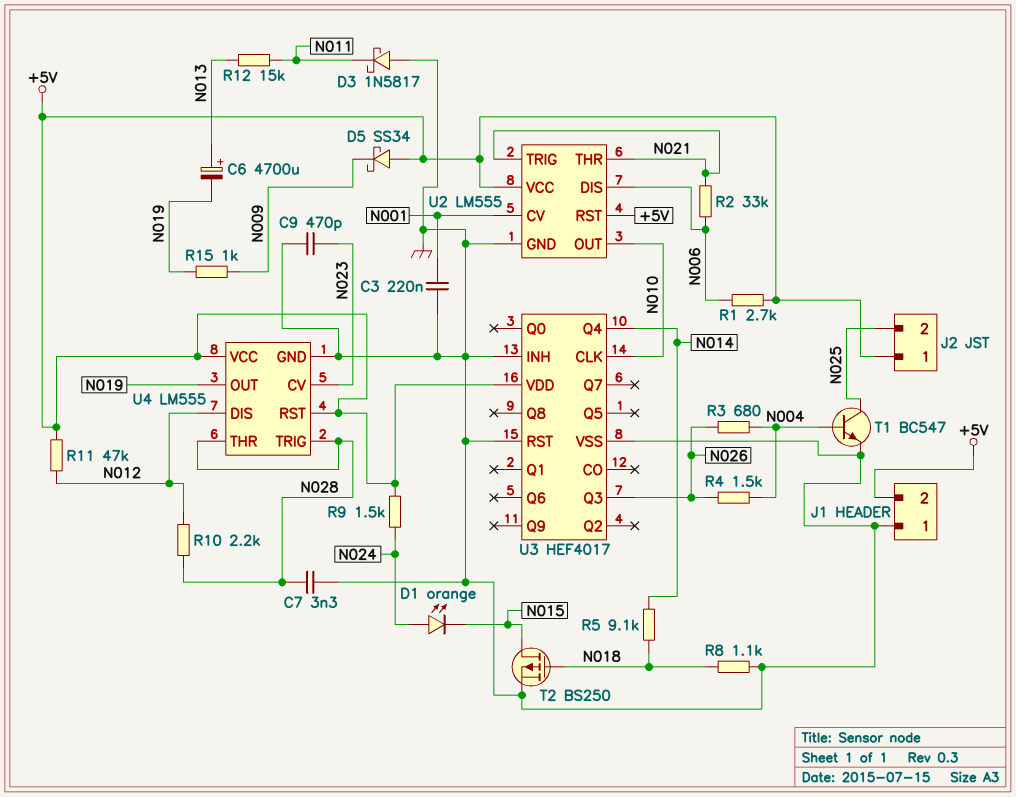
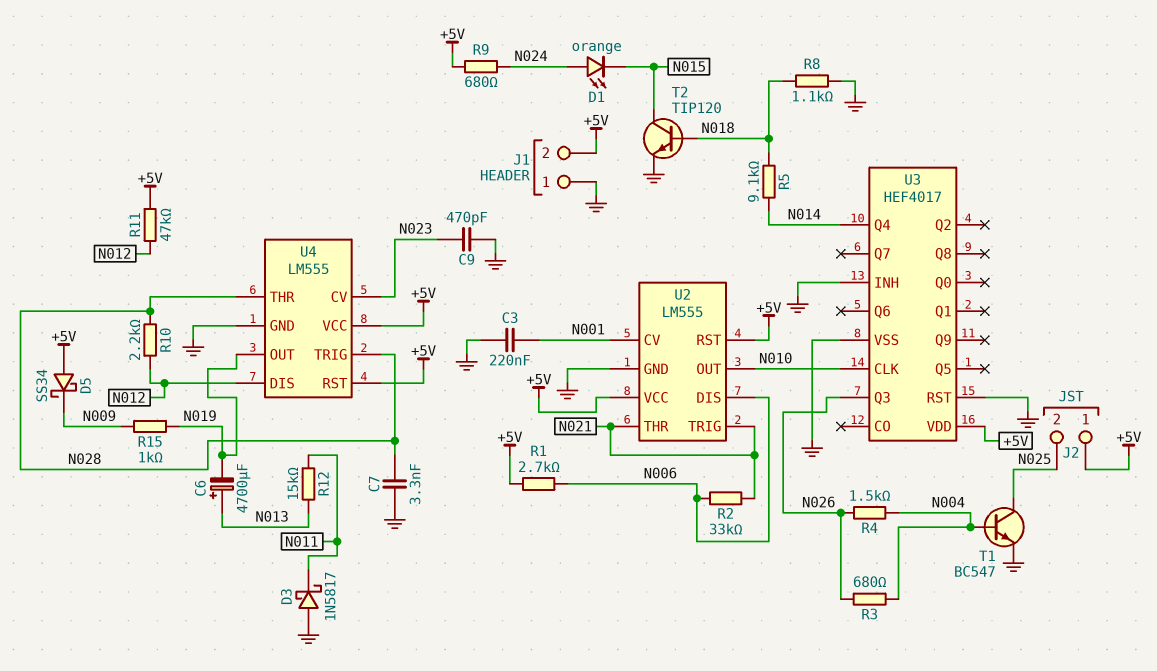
R9: 1.5k (+5V, N024) -> 680 (+5V, N024)
T2: PMOS BS250 (G N018, D N015, S GND) -> NPN TIP120 (B N018, C N015, E GND)

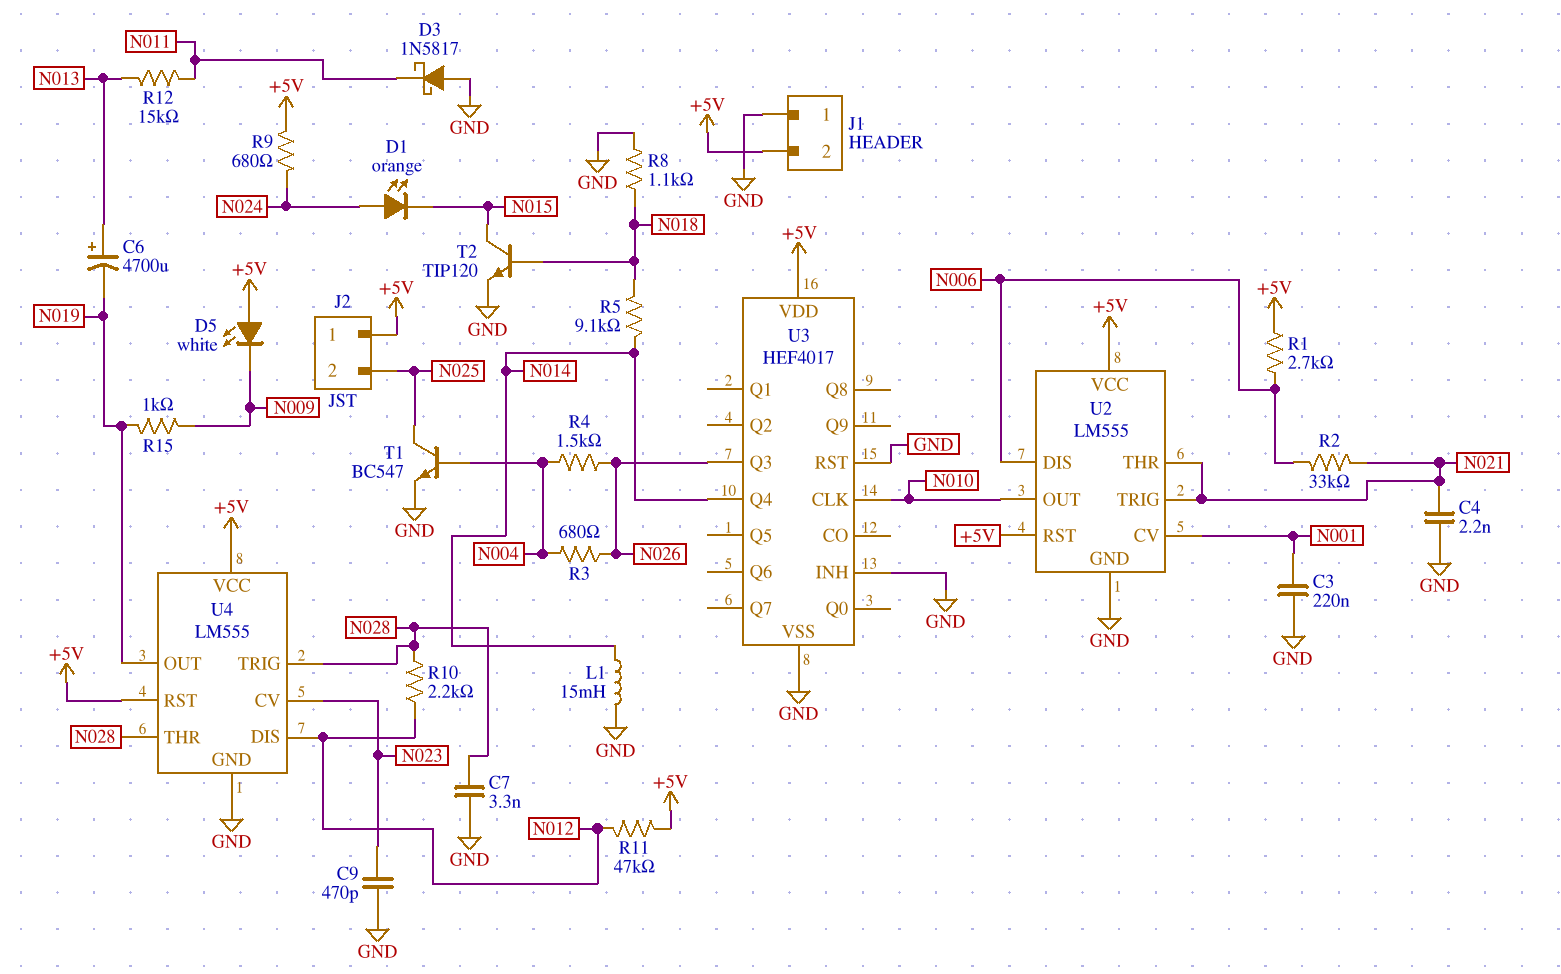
C4: none -> 2.2nF (GND, N021)
D5: schottky SS34 (A +5V, K N009) -> LED white (A +5V, K N009)
L1: none -> 15mH (GND, N014)

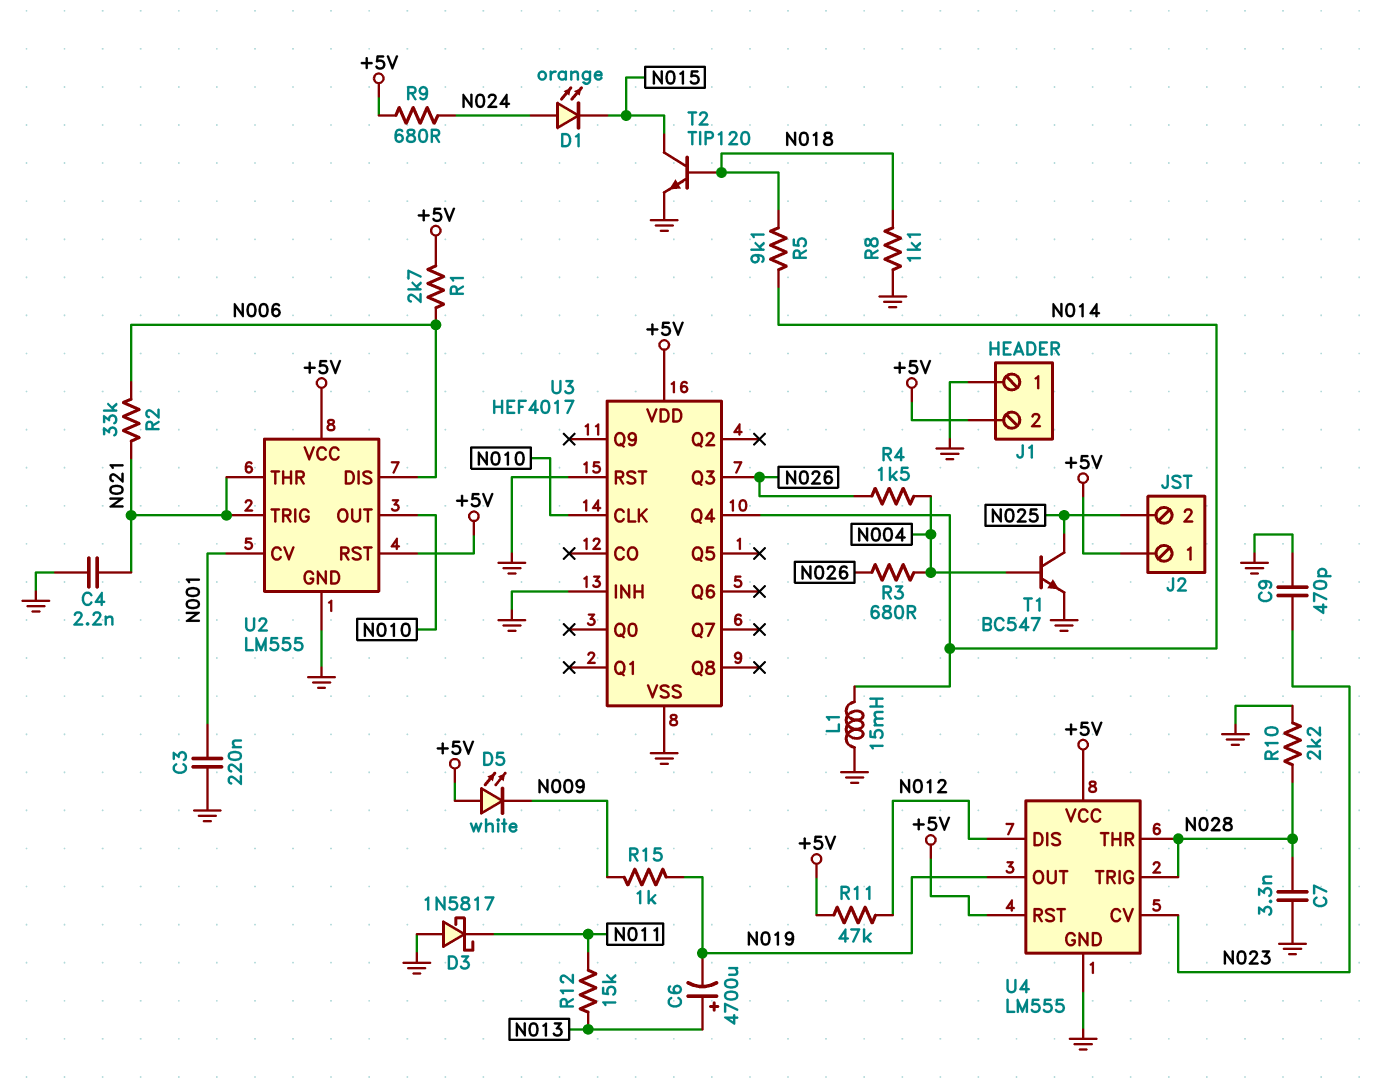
R10: 2.2k (N012, N028) -> 2.2k (GND, N028)

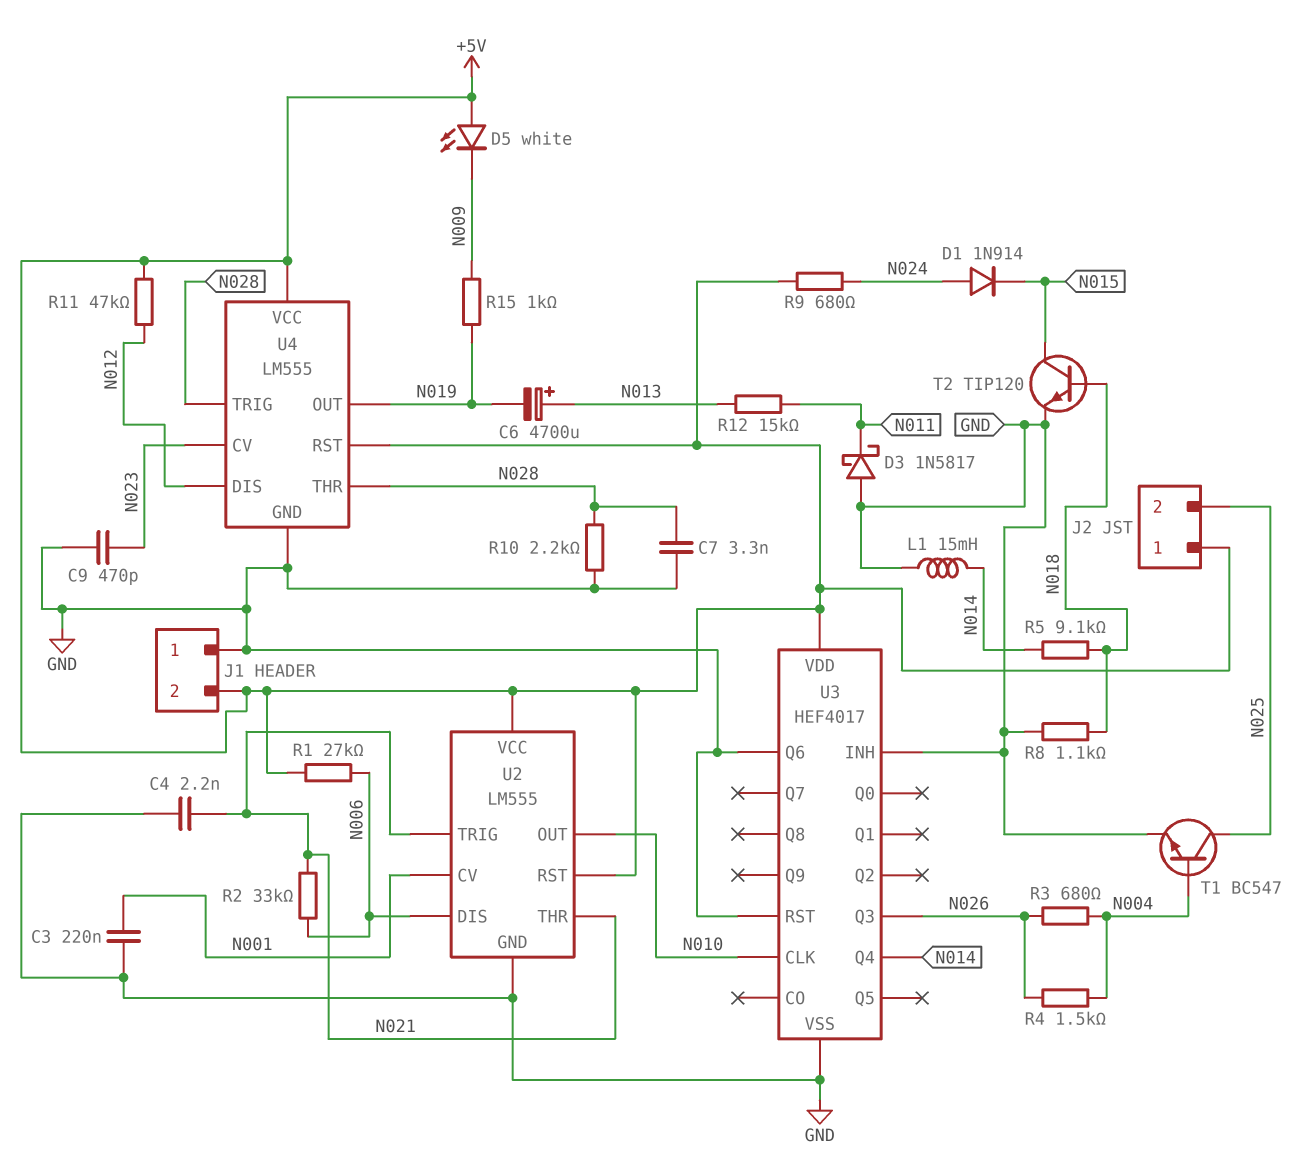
D1: LED orange (A N024, K N015) -> diode 1N914 (A N024, K N015)
R1: 2.7k (+5V, N006) -> 27k (+5V, N006)
U3 pin Q6: none -> GND

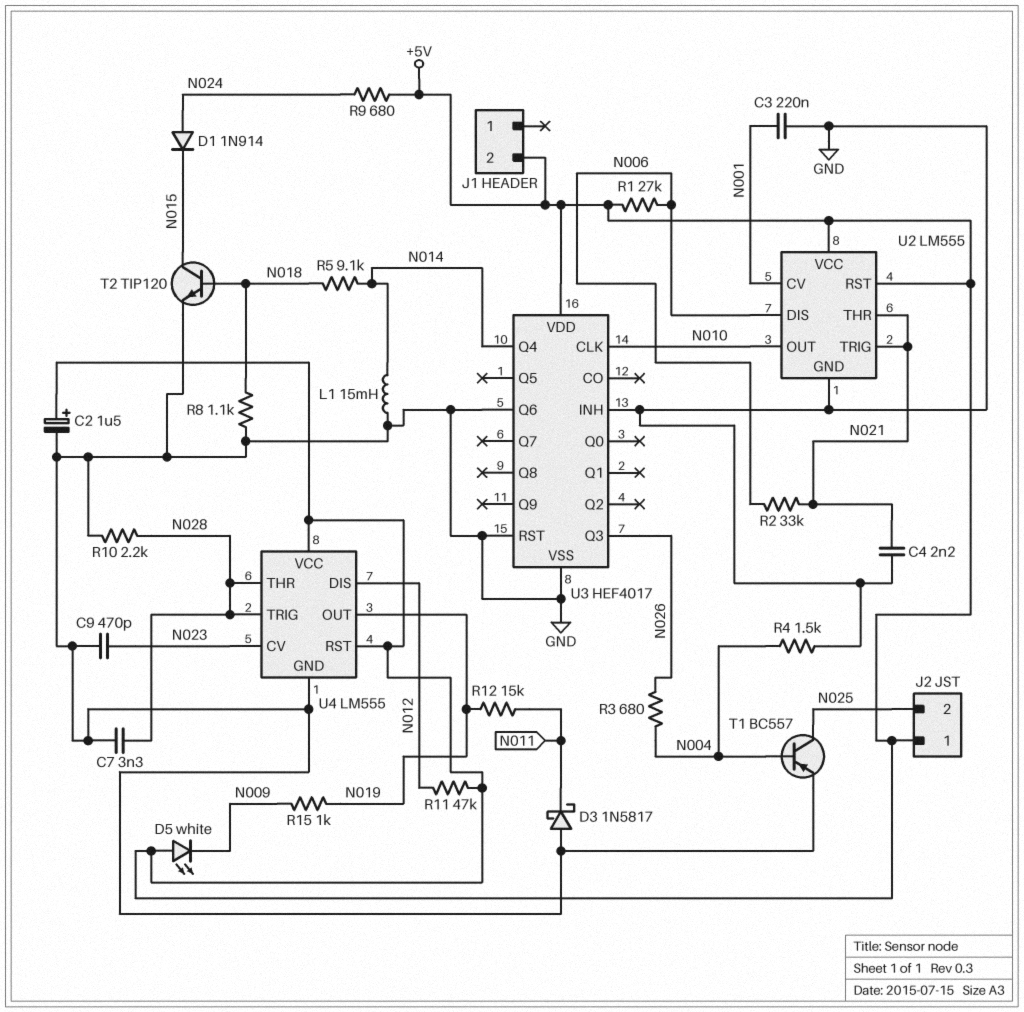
C2: none -> 1.5uF (plus +5V, minus GND)
C6: 4700uF (plus N013, minus N019) -> none
J1 pin 1: GND -> none
R4: 1.5k (N004, N026) -> 1.5k (GND, N004)
R12: 15k (N011, N013) -> 15k (N011, N019)
T1: NPN BC547 (B N004, C N025, E GND) -> PNP BC557 (B N004, C N025, E GND)

